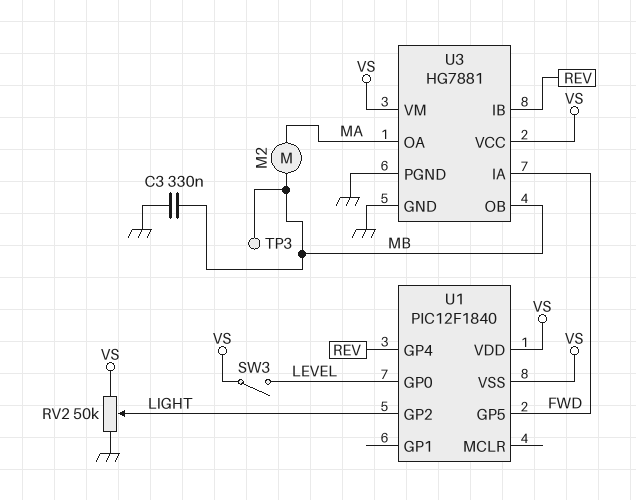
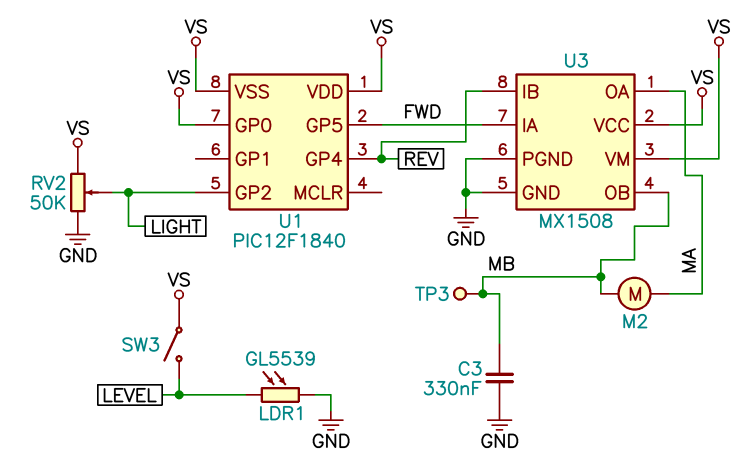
LDR1: none -> GL5539 (GND, LEVEL)
U1 pin GP0: LEVEL -> VS
U3: HG7881 -> MX1508

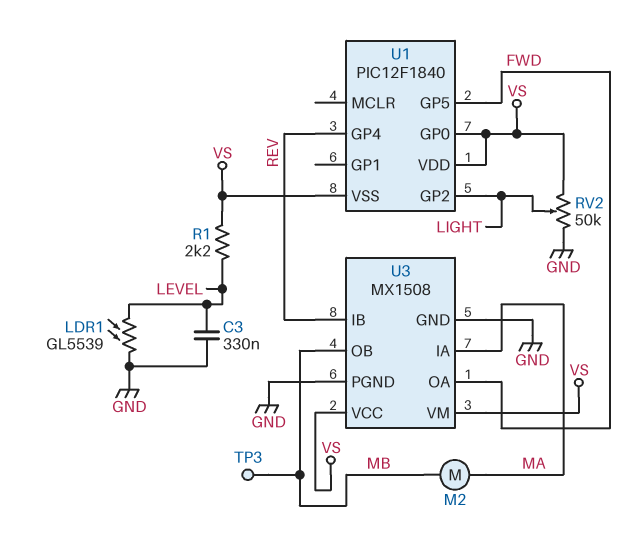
C3: 330nF (GND, MB) -> 330nF (GND, LEVEL)
R1: none -> 2.2k (LEVEL, VS)
SW3: switch (LEVEL, VS) -> none
U3 pin IA: FWD -> MA
U3 pin OA: MA -> FWD

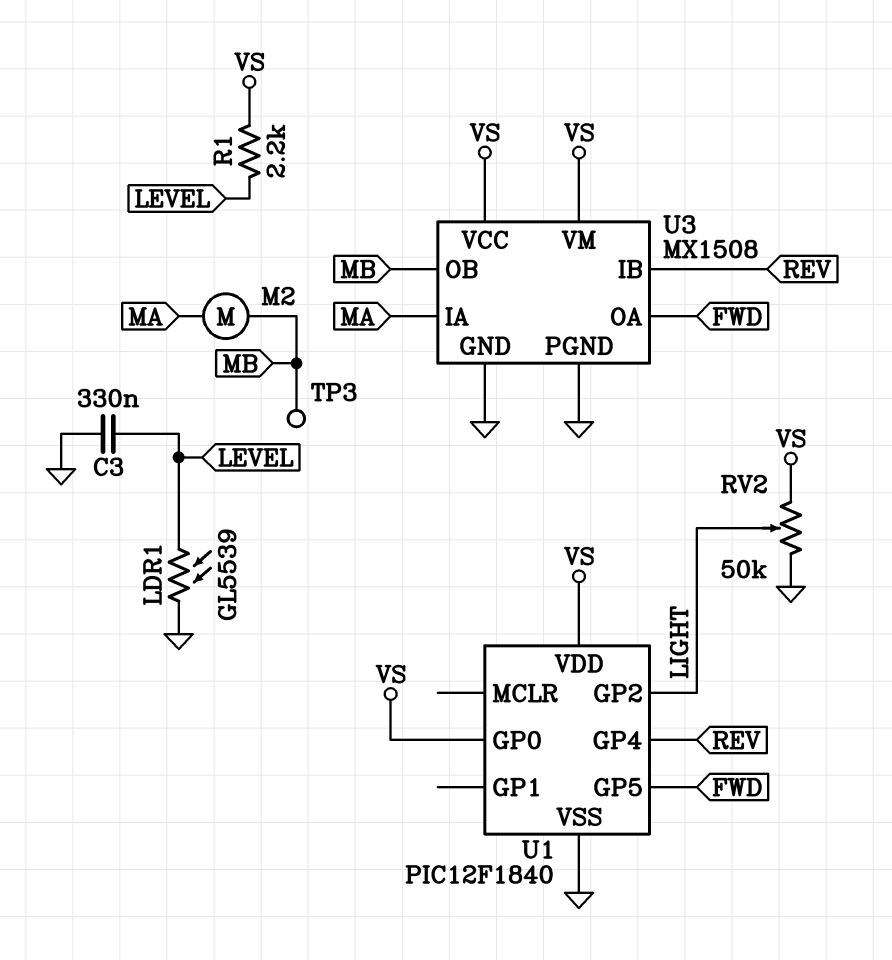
U1 pin VSS: VS -> GND

